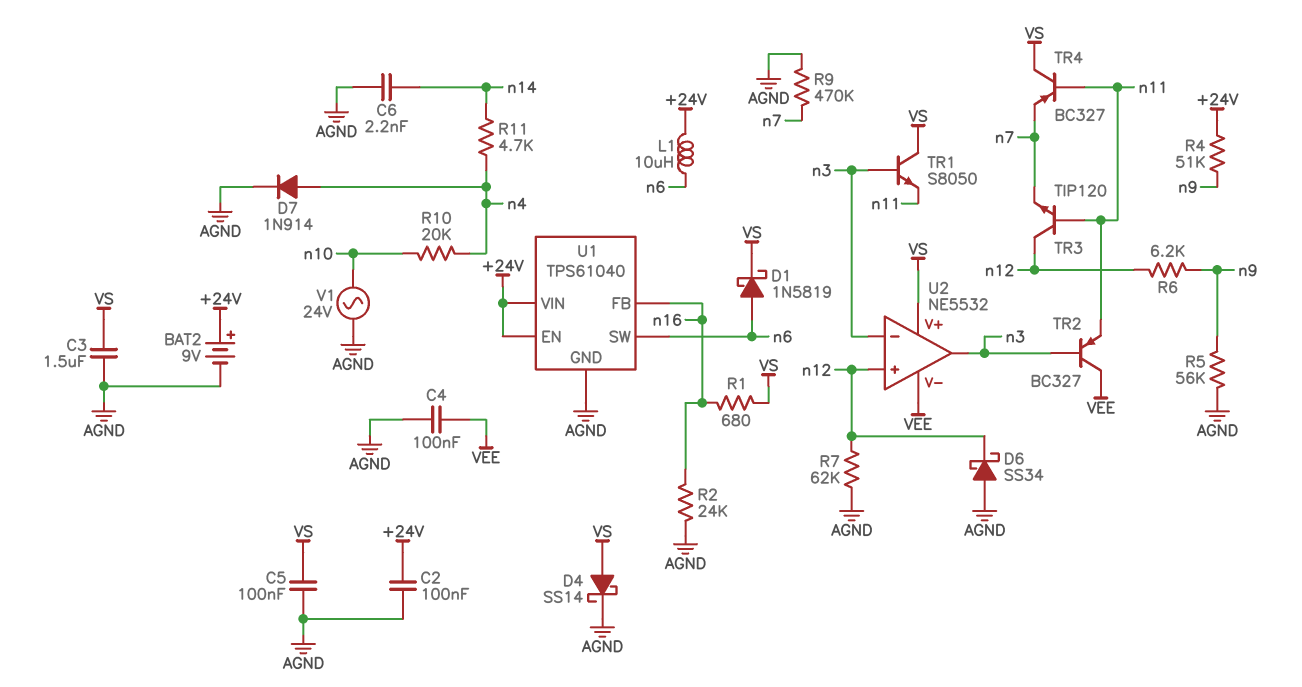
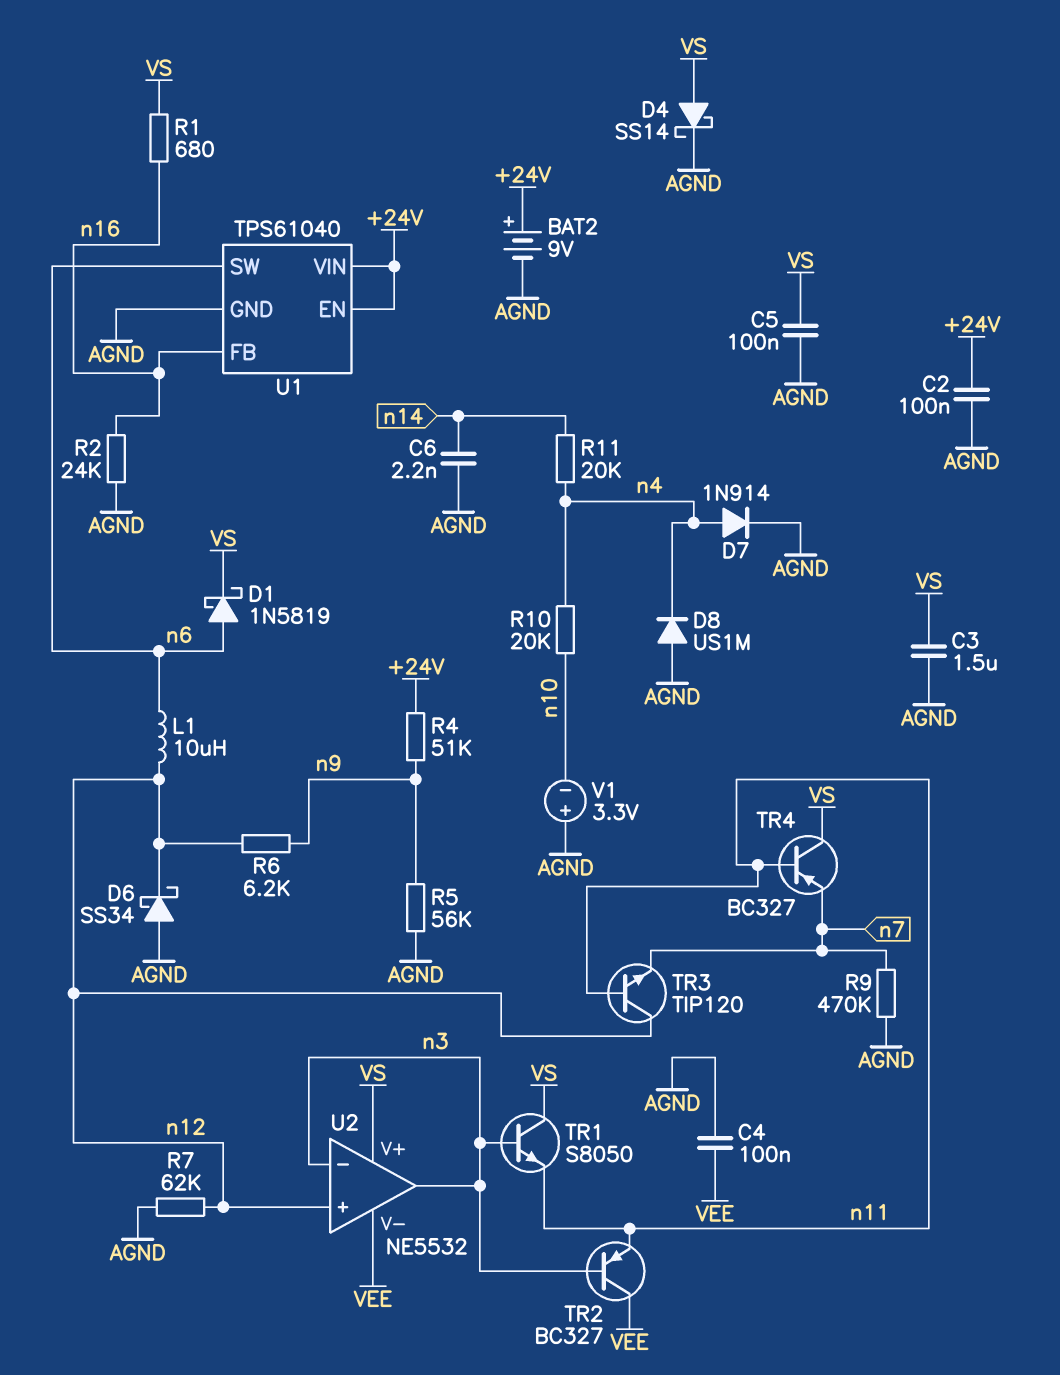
D8: none -> diode US1M (A AGND, K n4)
L1: 10uH (+24V, n6) -> 10uH (n6, n12)
R11: 4.7k (n4, n14) -> 20k (n4, n14)
V1: AC 24V (AGND, n10) -> 3.3V (plus AGND, minus n10)

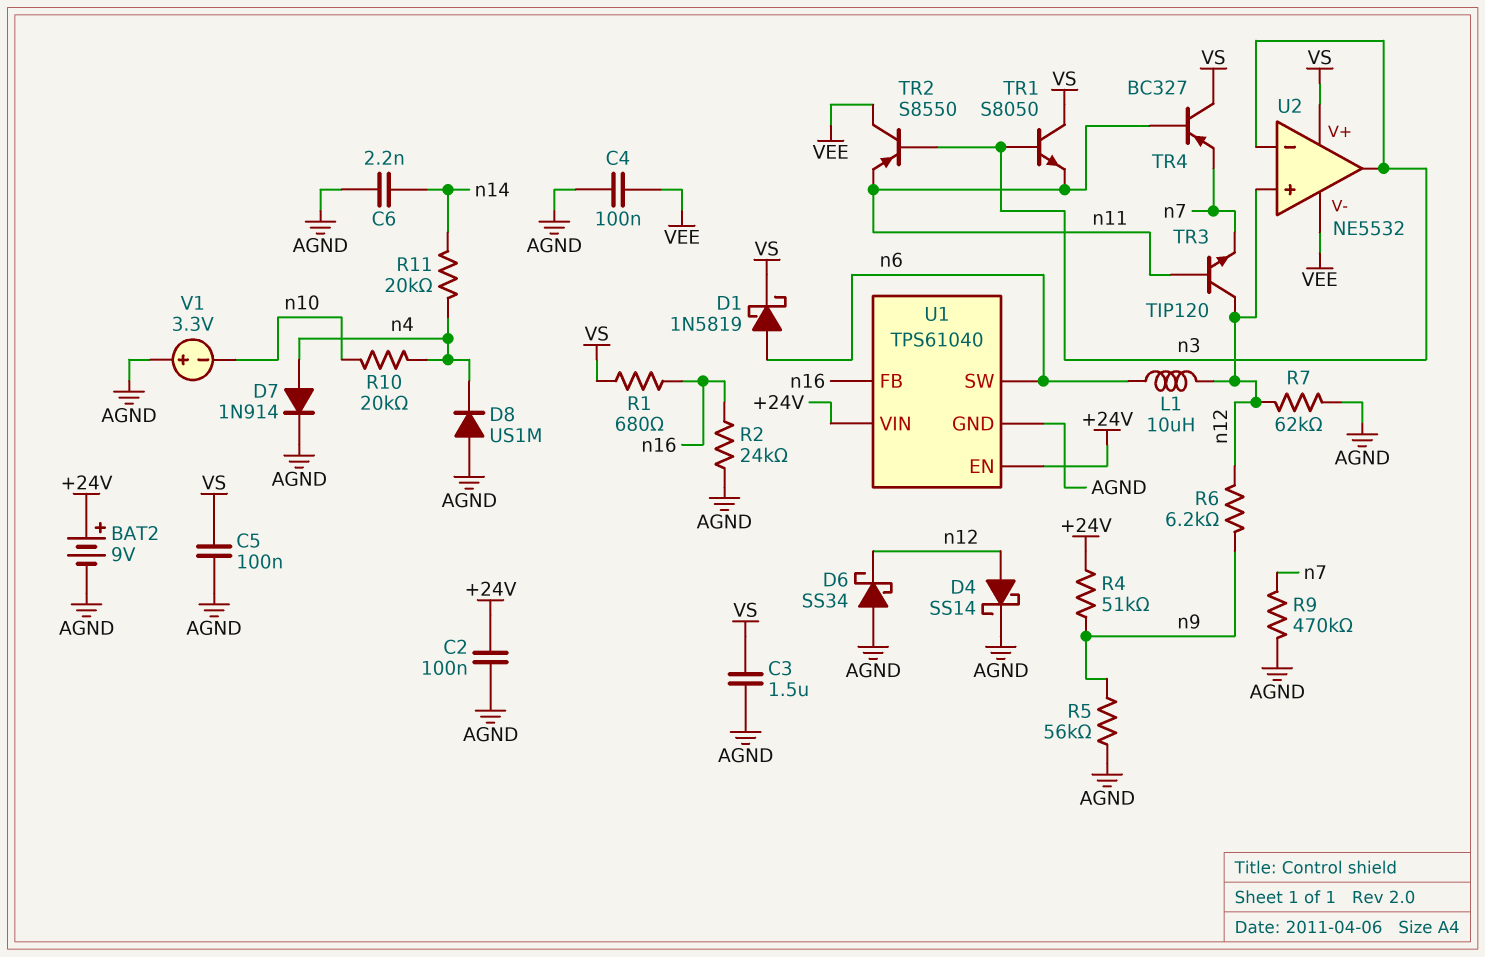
D4: schottky SS14 (A VS, K AGND) -> schottky SS14 (A n12, K AGND)
TR2: PNP BC327 (B n3, C VEE, E n11) -> PNP S8550 (B n3, C VEE, E n11)

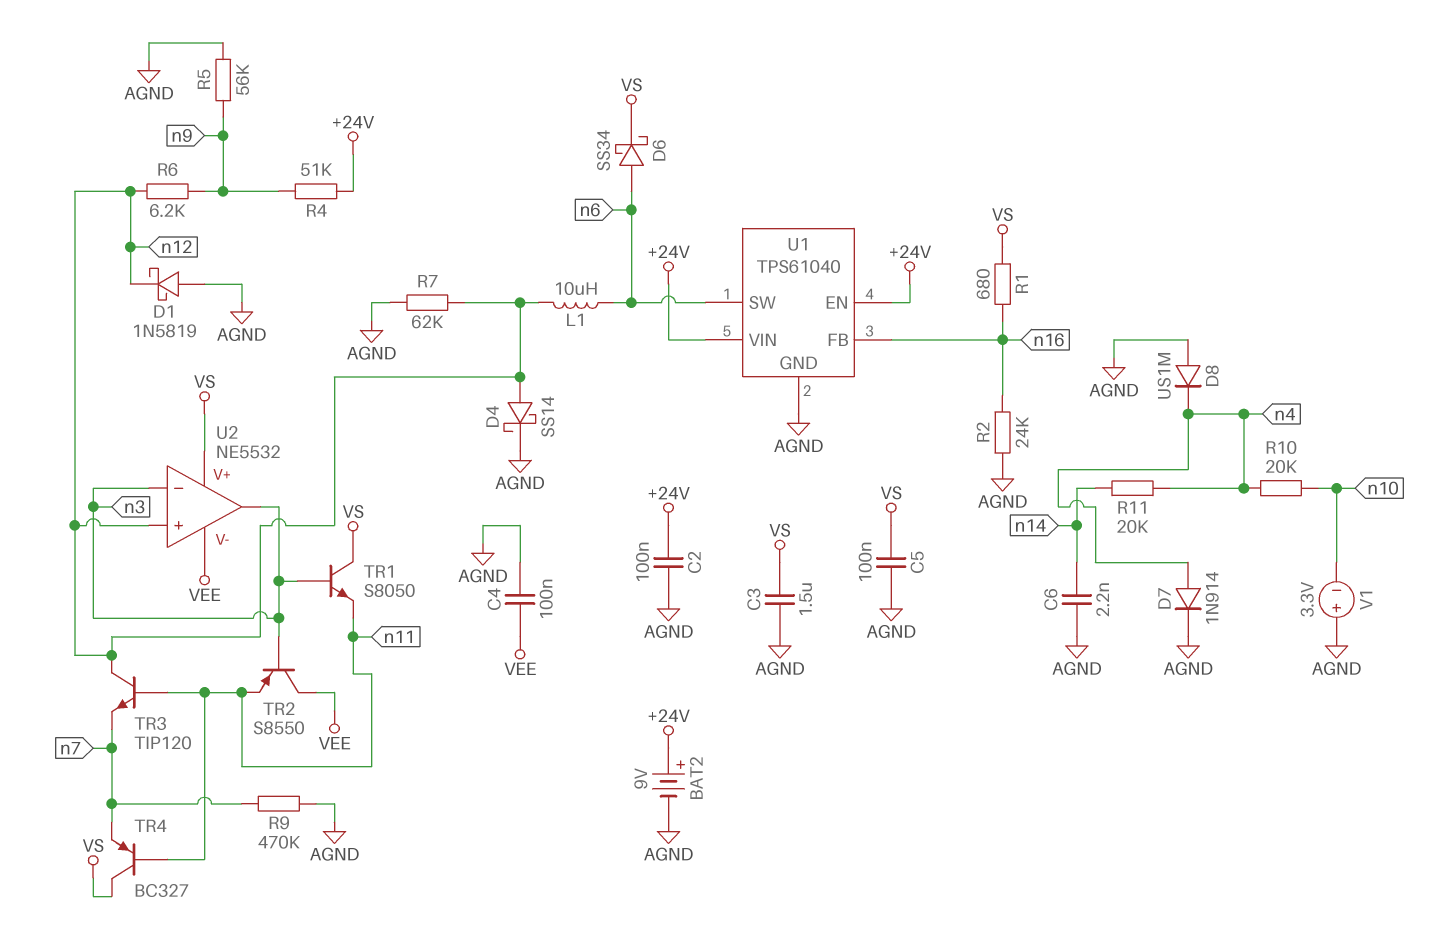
D1: schottky 1N5819 (A n6, K VS) -> schottky 1N5819 (A AGND, K n12)
D6: schottky SS34 (A AGND, K n12) -> schottky SS34 (A n6, K VS)

